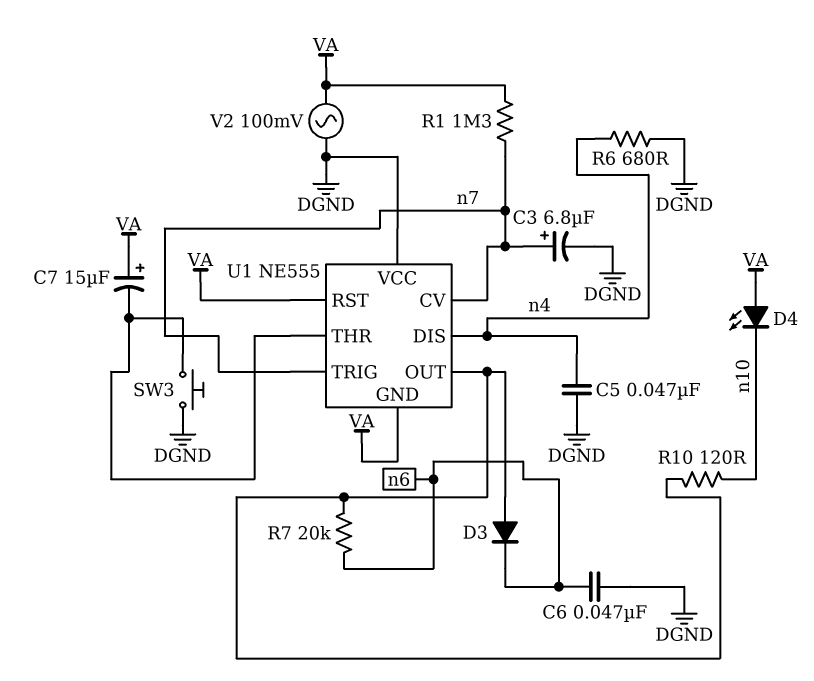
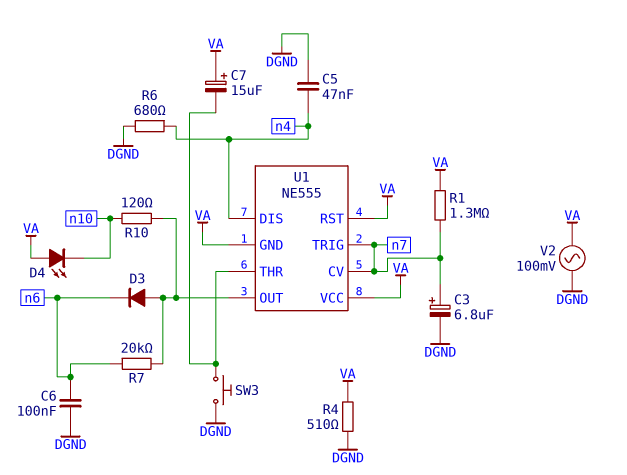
C6: 47nF (DGND, n6) -> 100nF (DGND, n6)
R4: none -> 510 (DGND, VA)
U1 pin VCC: DGND -> VA

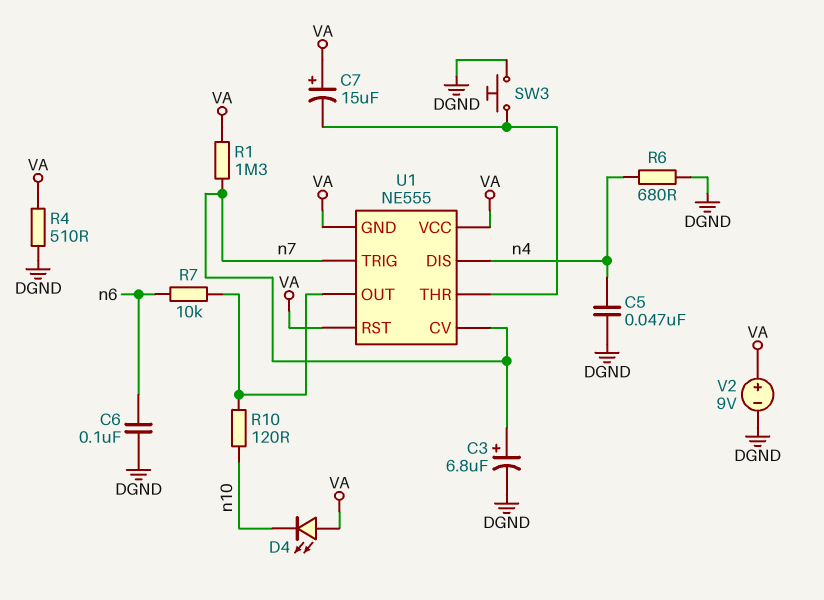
D3: diode (A U1/OUT, K n6) -> none
R7: 20k (U1/OUT, n6) -> 10k (U1/OUT, n6)
V2: AC 100mV (DGND, VA) -> 9V (plus VA, minus DGND)

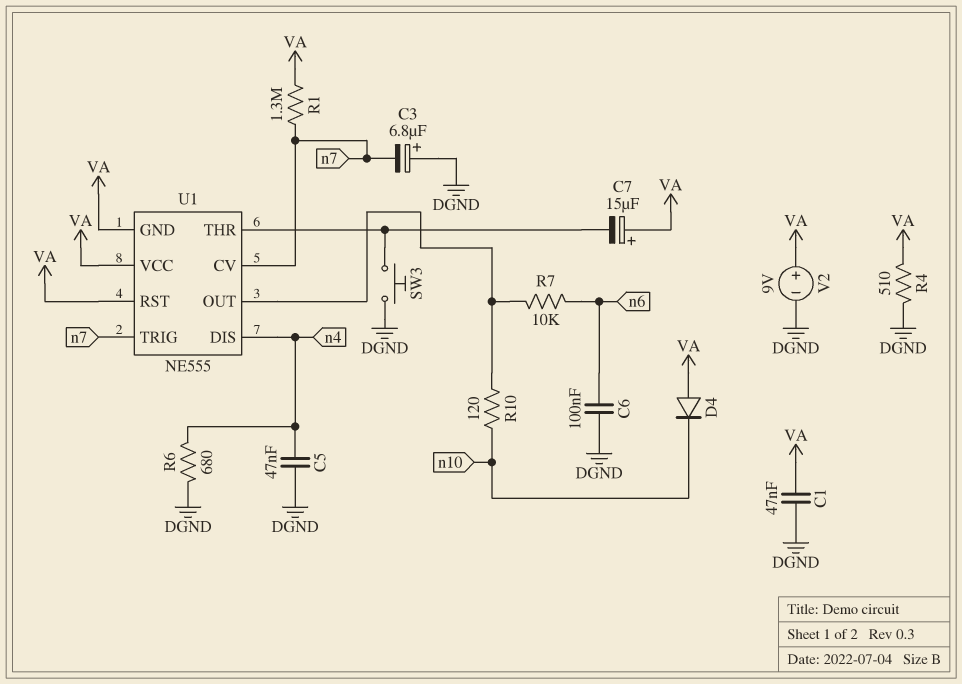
C1: none -> 47nF (DGND, VA)
C3: 6.8uF (plus n7, minus DGND) -> 6.8uF (plus DGND, minus n7)
D4: LED (A VA, K n10) -> diode (A VA, K n10)

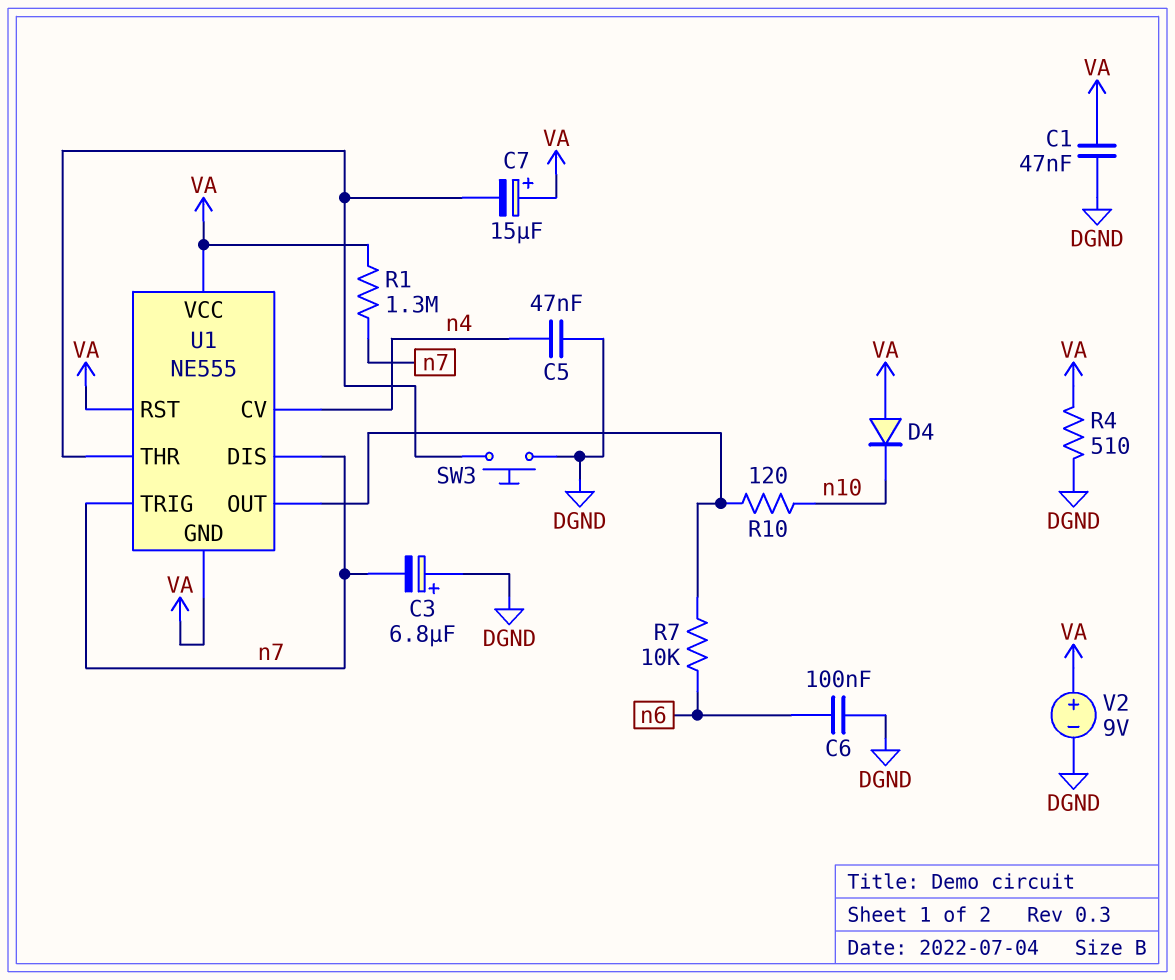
R6: 680 (DGND, n4) -> none
U1 pin CV: n7 -> n4
U1 pin DIS: n4 -> n7

